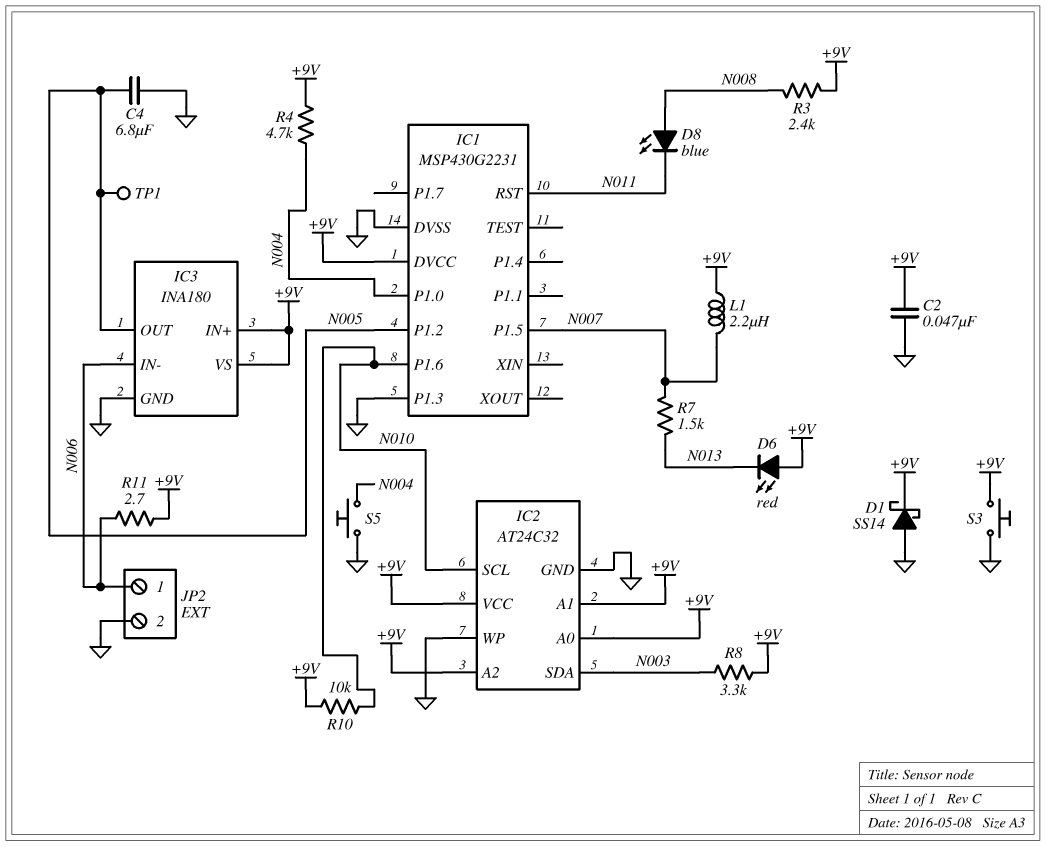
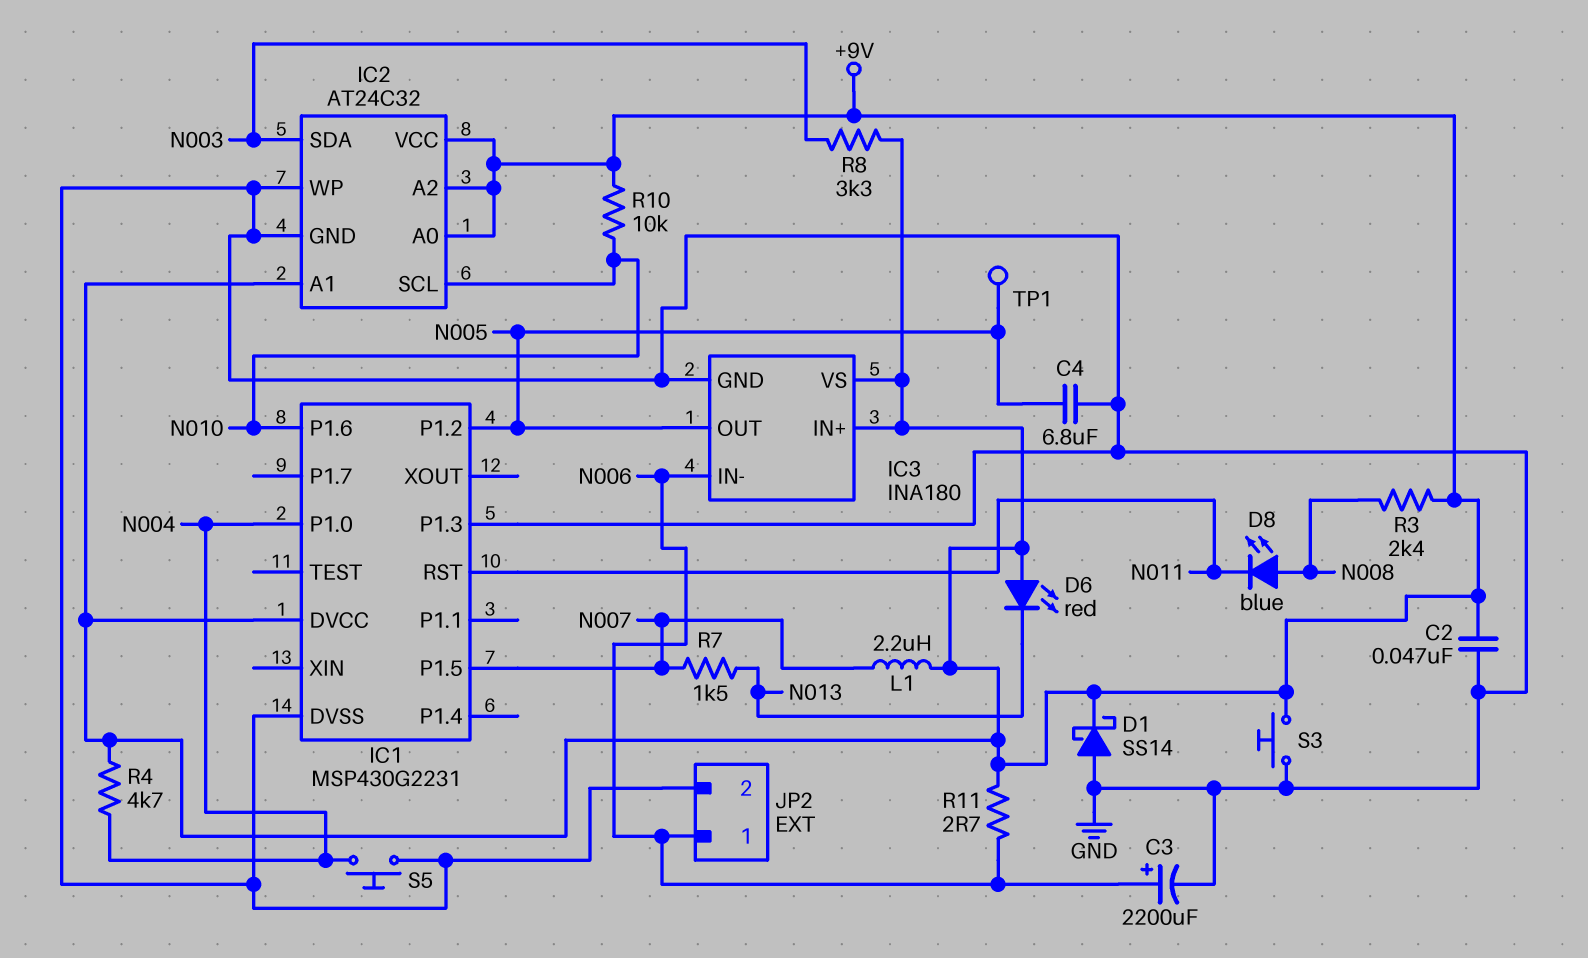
C3: none -> 2200uF (plus N006, minus GND)

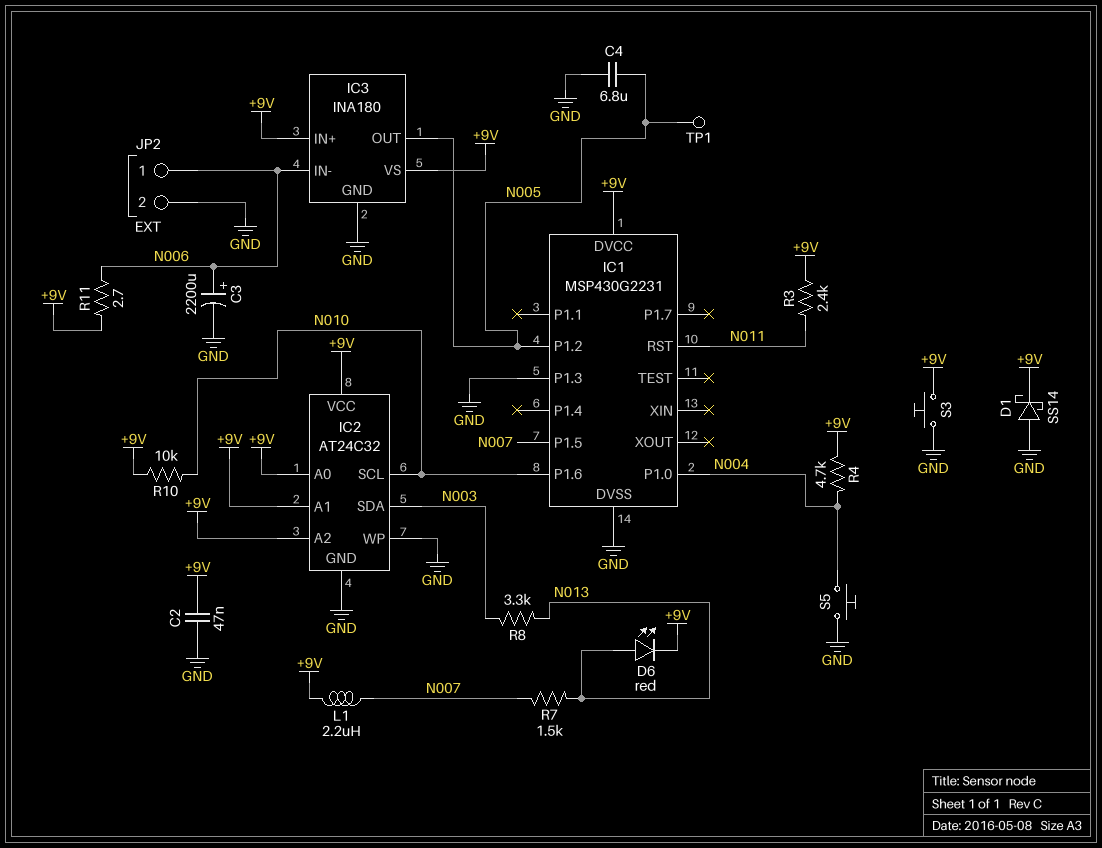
D6: LED red (A +9V, K N013) -> LED red (A N013, K +9V)
D8: LED blue (A N008, K N011) -> none
R3: 2.4k (+9V, N008) -> 2.4k (+9V, N011)
R8: 3.3k (+9V, N003) -> 3.3k (N003, N013)

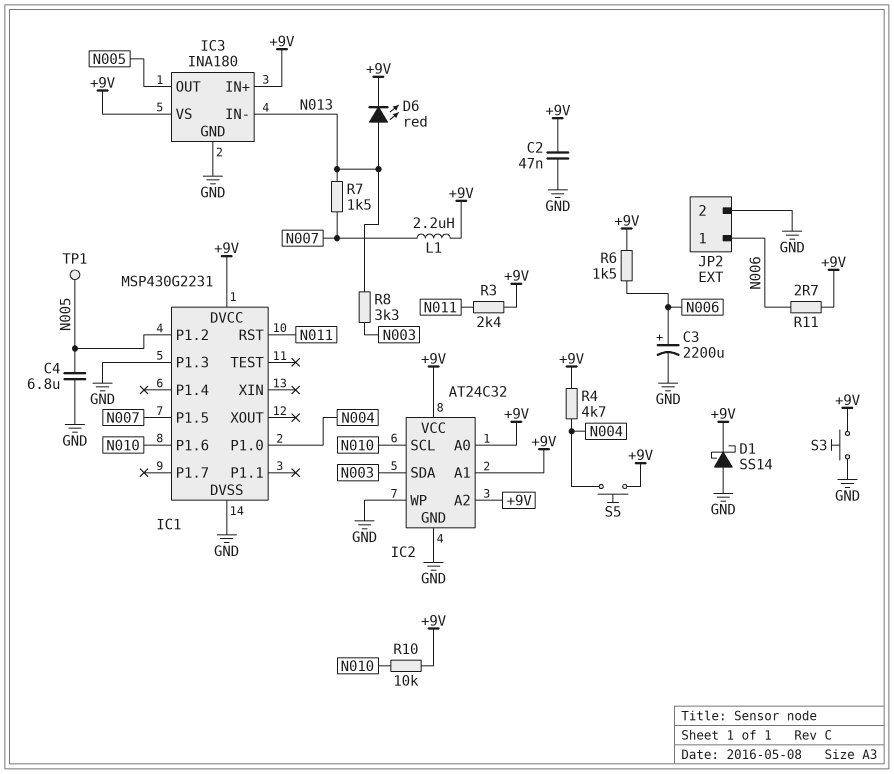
IC3 pin IN-: N006 -> N013
R6: none -> 1.5k (+9V, N006)
S5: button (GND, N004) -> button (+9V, N004)

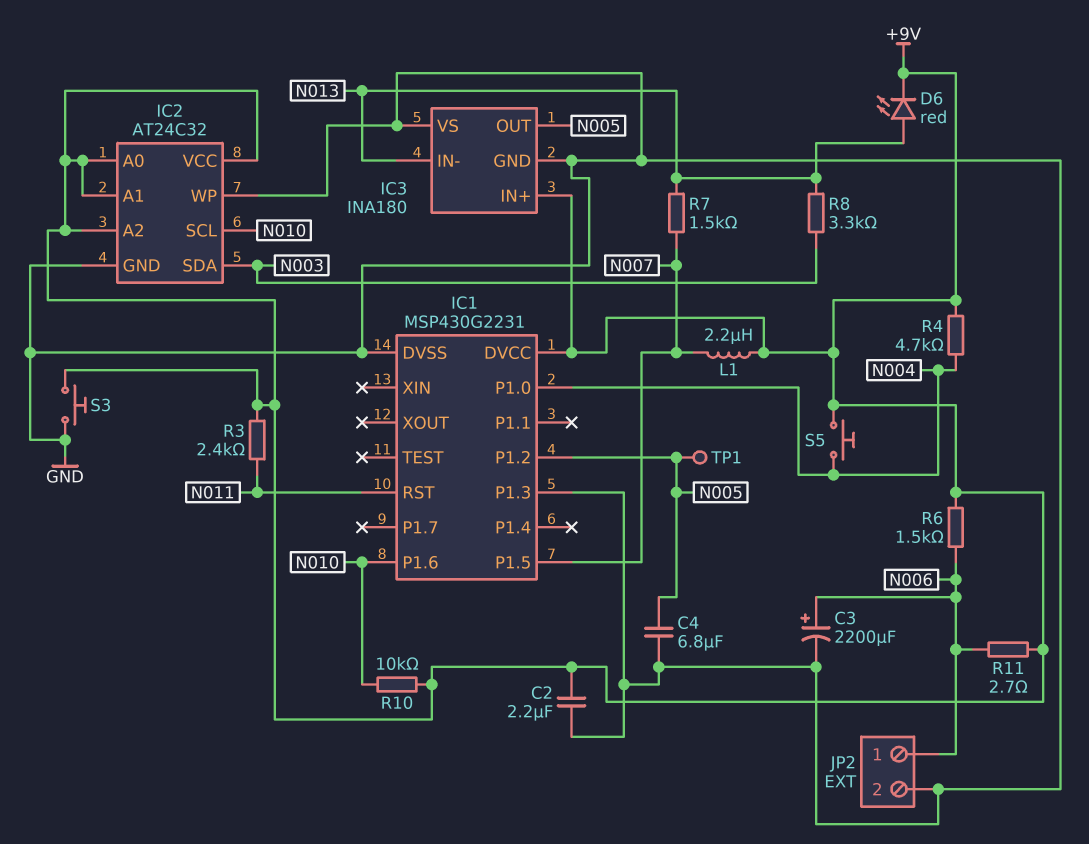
C2: 47nF (+9V, GND) -> 2.2uF (+9V, GND)
D1: schottky SS14 (A GND, K +9V) -> none
IC3 pin VS: +9V -> GND

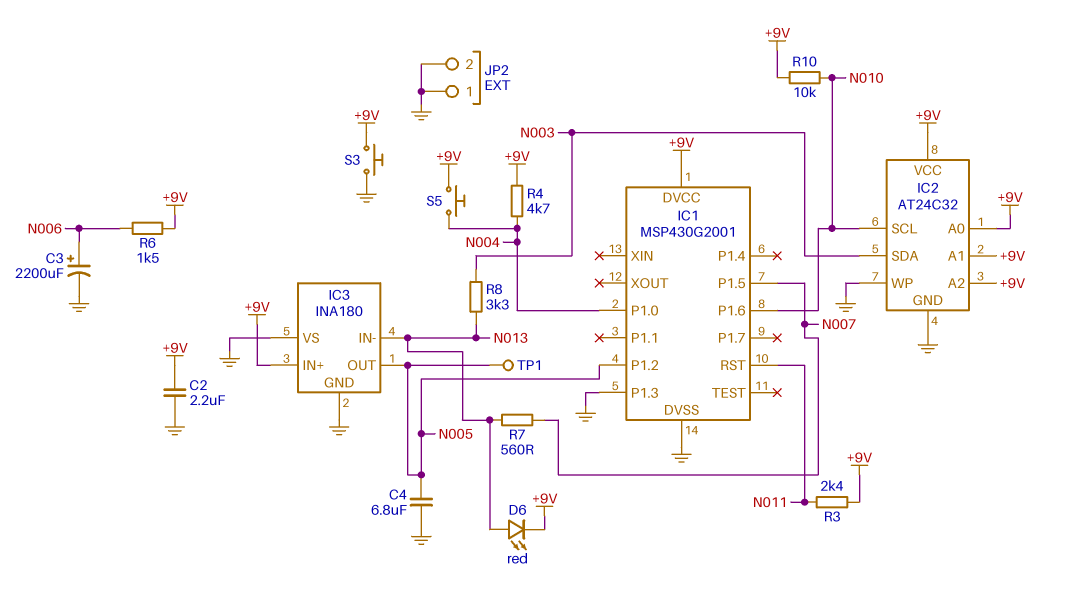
IC1: MSP430G2231 -> MSP430G2001
JP2 pin 1: N006 -> GND
L1: 2.2uH (+9V, N007) -> none
R7: 1.5k (N007, N013) -> 560 (N007, N013)
R11: 2.7 (+9V, N006) -> none

